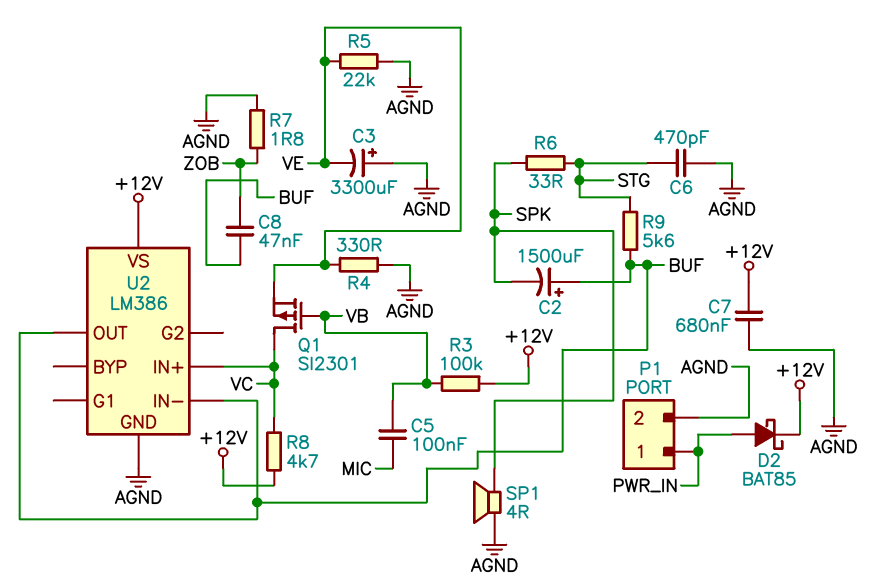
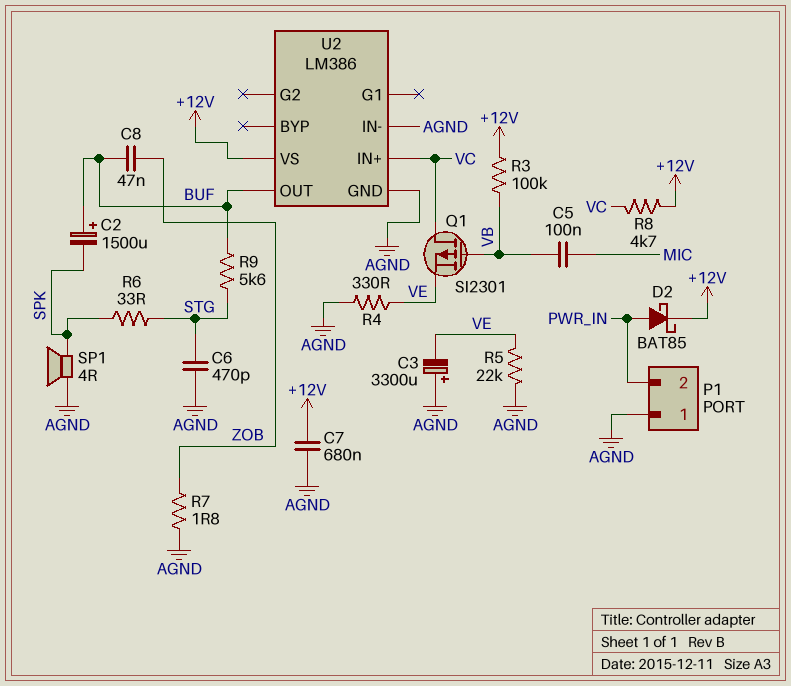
P1 pin 1: PWR_IN -> AGND
P1 pin 2: AGND -> PWR_IN
U2 pin IN-: BUF -> AGND

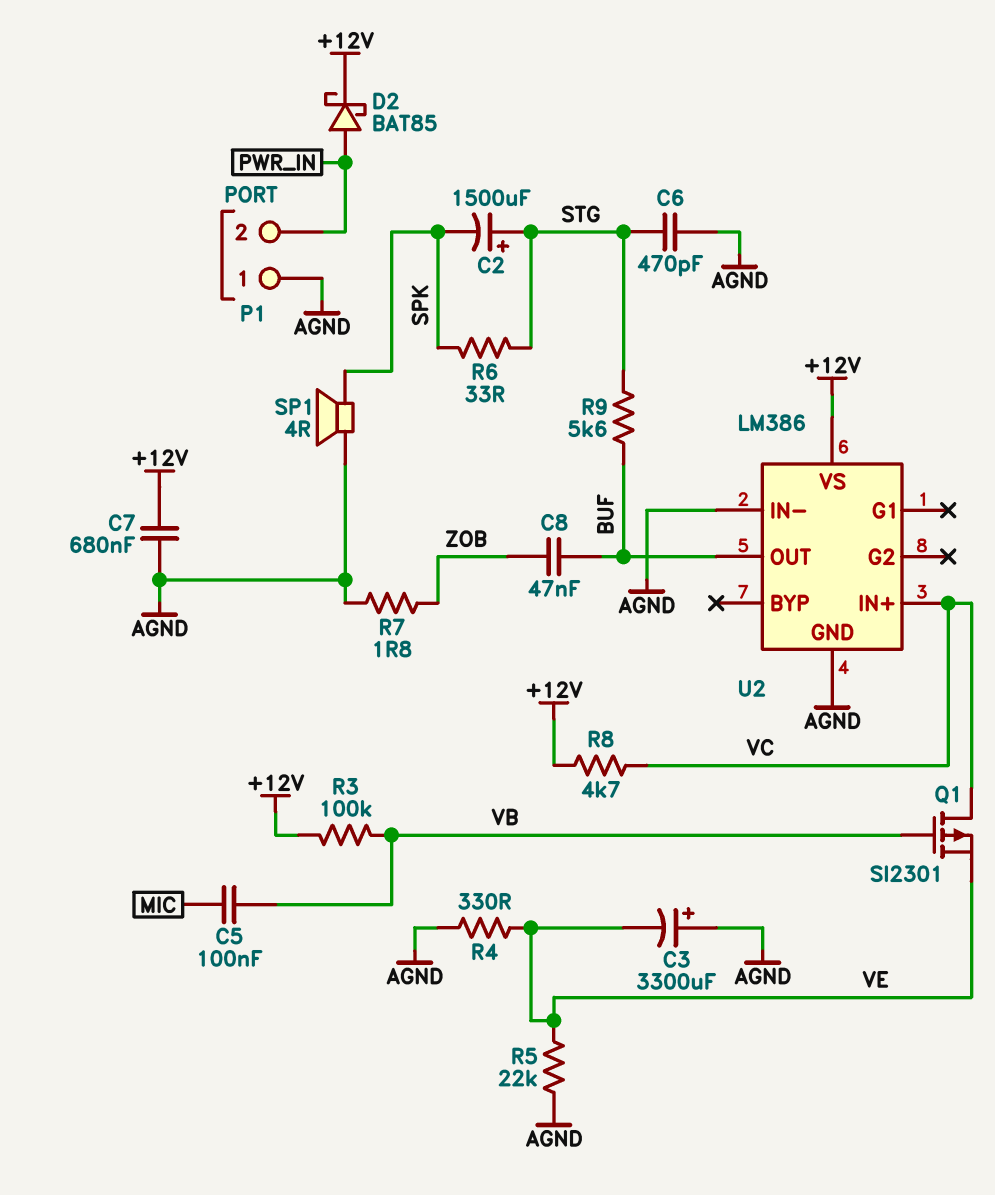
C2: 1500uF (plus BUF, minus SPK) -> 1500uF (plus STG, minus SPK)

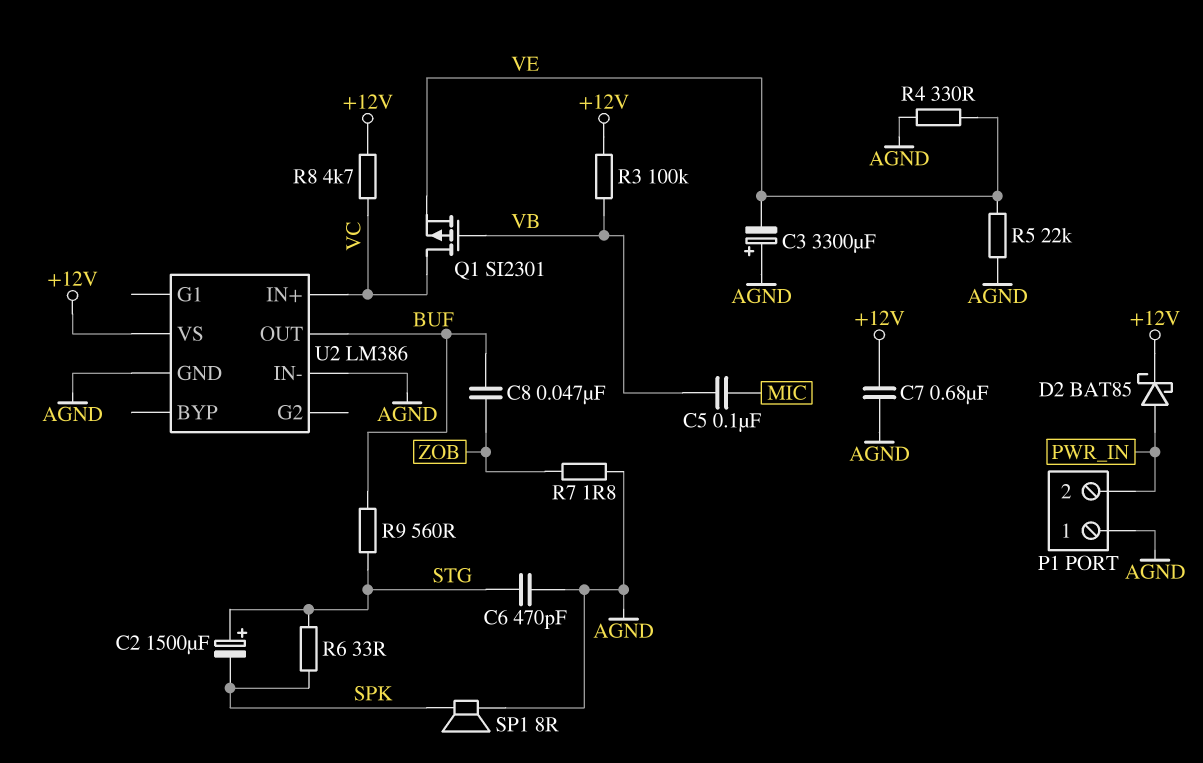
R9: 5.6k (BUF, STG) -> 560 (BUF, STG)
SP1: speaker 4R (AGND, SPK) -> speaker 8R (AGND, SPK)

